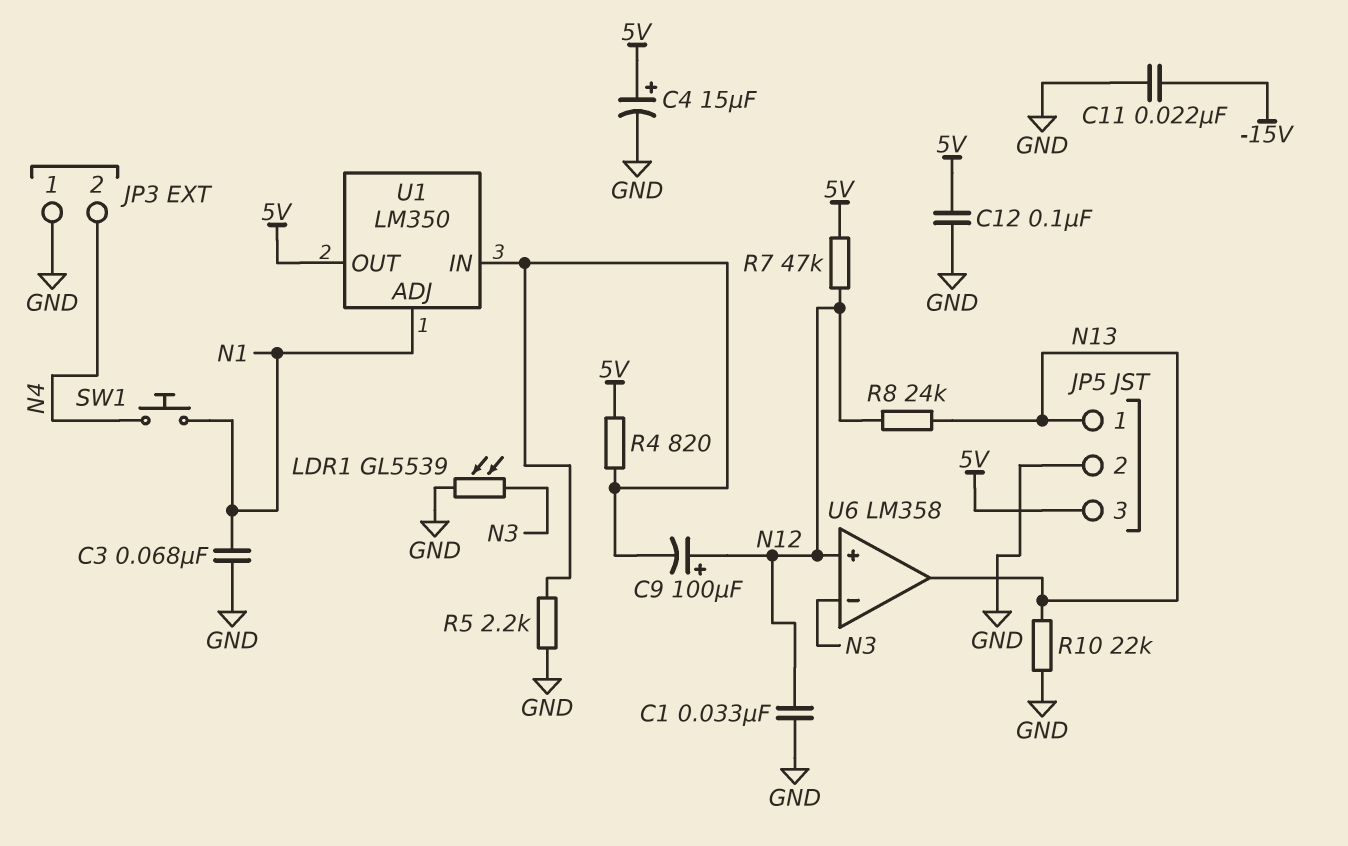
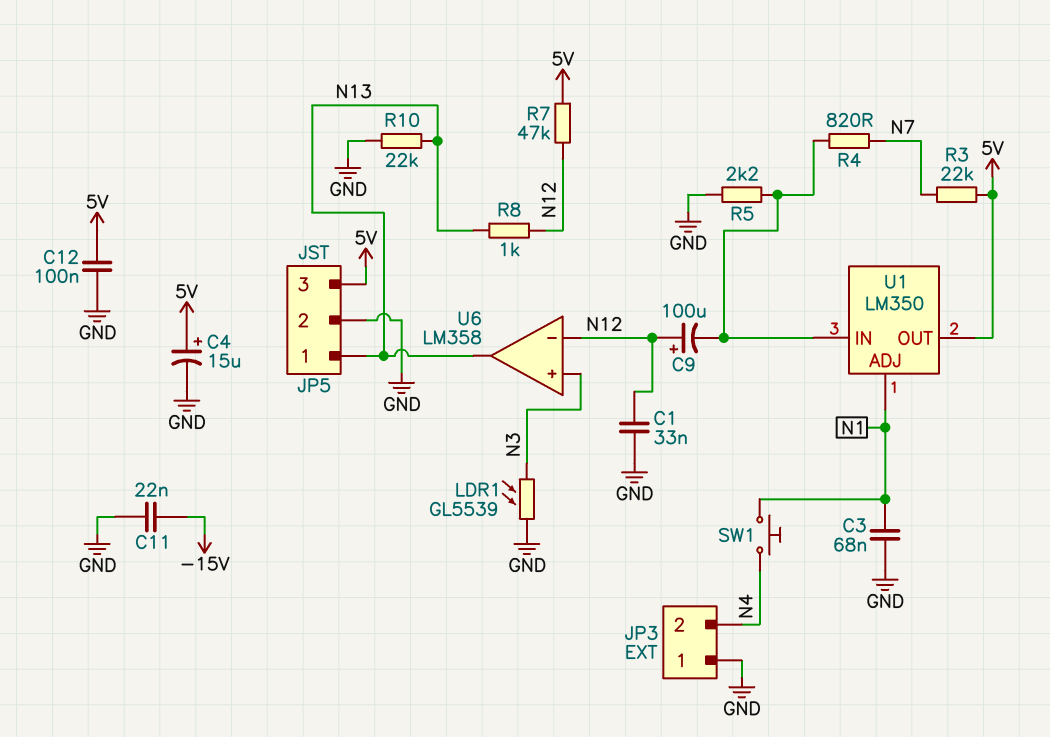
R3: none -> 22k (5V, N7)
R4: 820 (5V, U1/IN) -> 820 (N7, U1/IN)
R8: 24k (N12, N13) -> 1k (N12, N13)
U6 pin in+: N12 -> N3
U6 pin in-: N3 -> N12

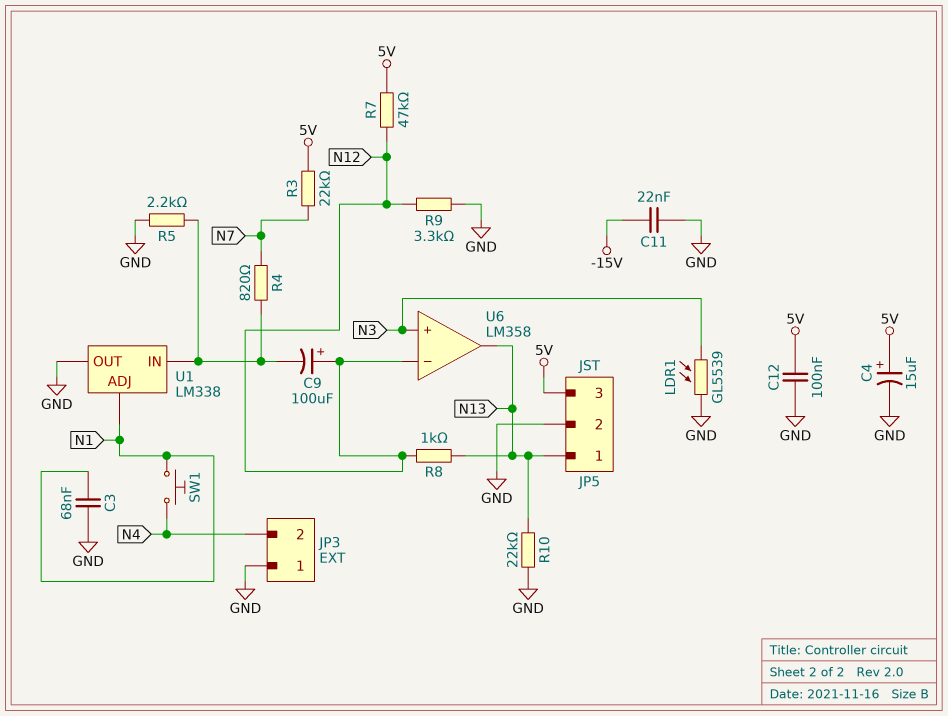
C1: 33nF (GND, N12) -> none
R9: none -> 3.3k (GND, N12)
U1: LM350 -> LM338
U1 pin OUT: 5V -> GND

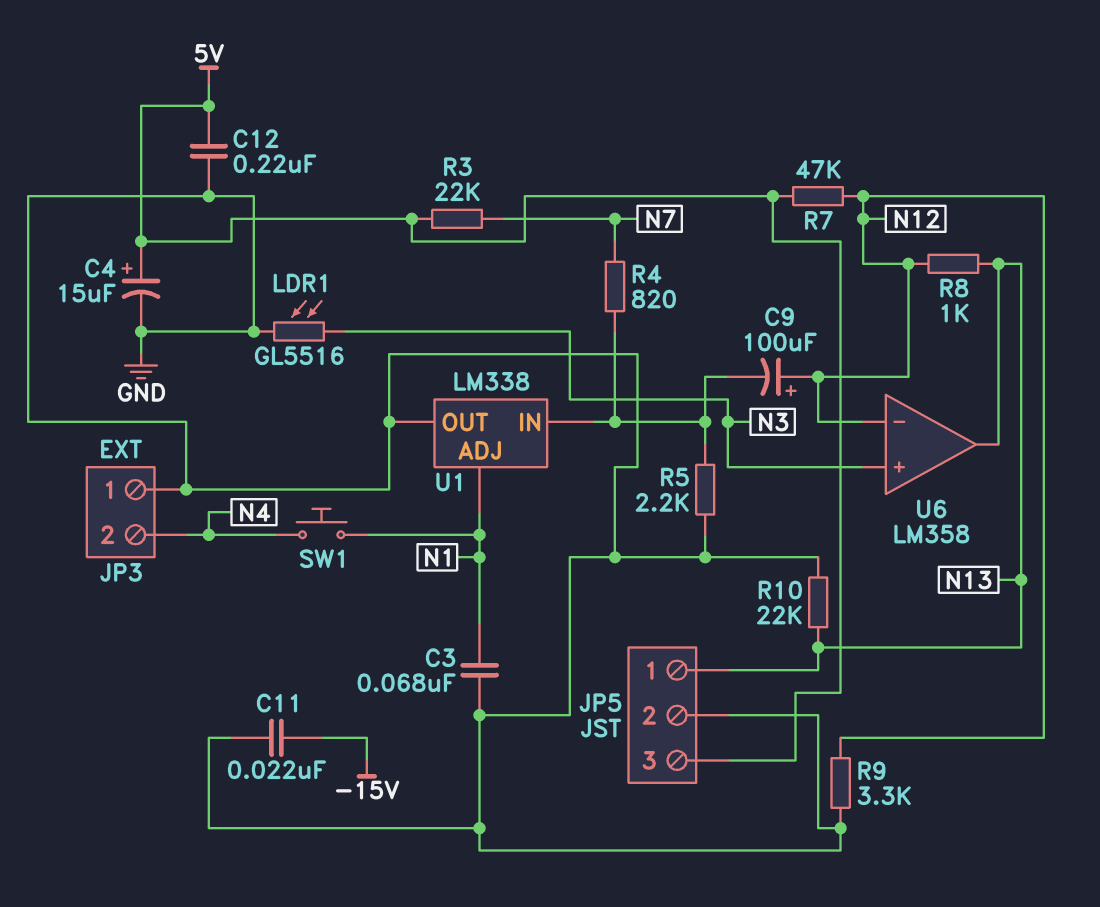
C12: 100nF (5V, GND) -> 220nF (5V, GND)
LDR1: GL5539 (GND, N3) -> GL5516 (GND, N3)

